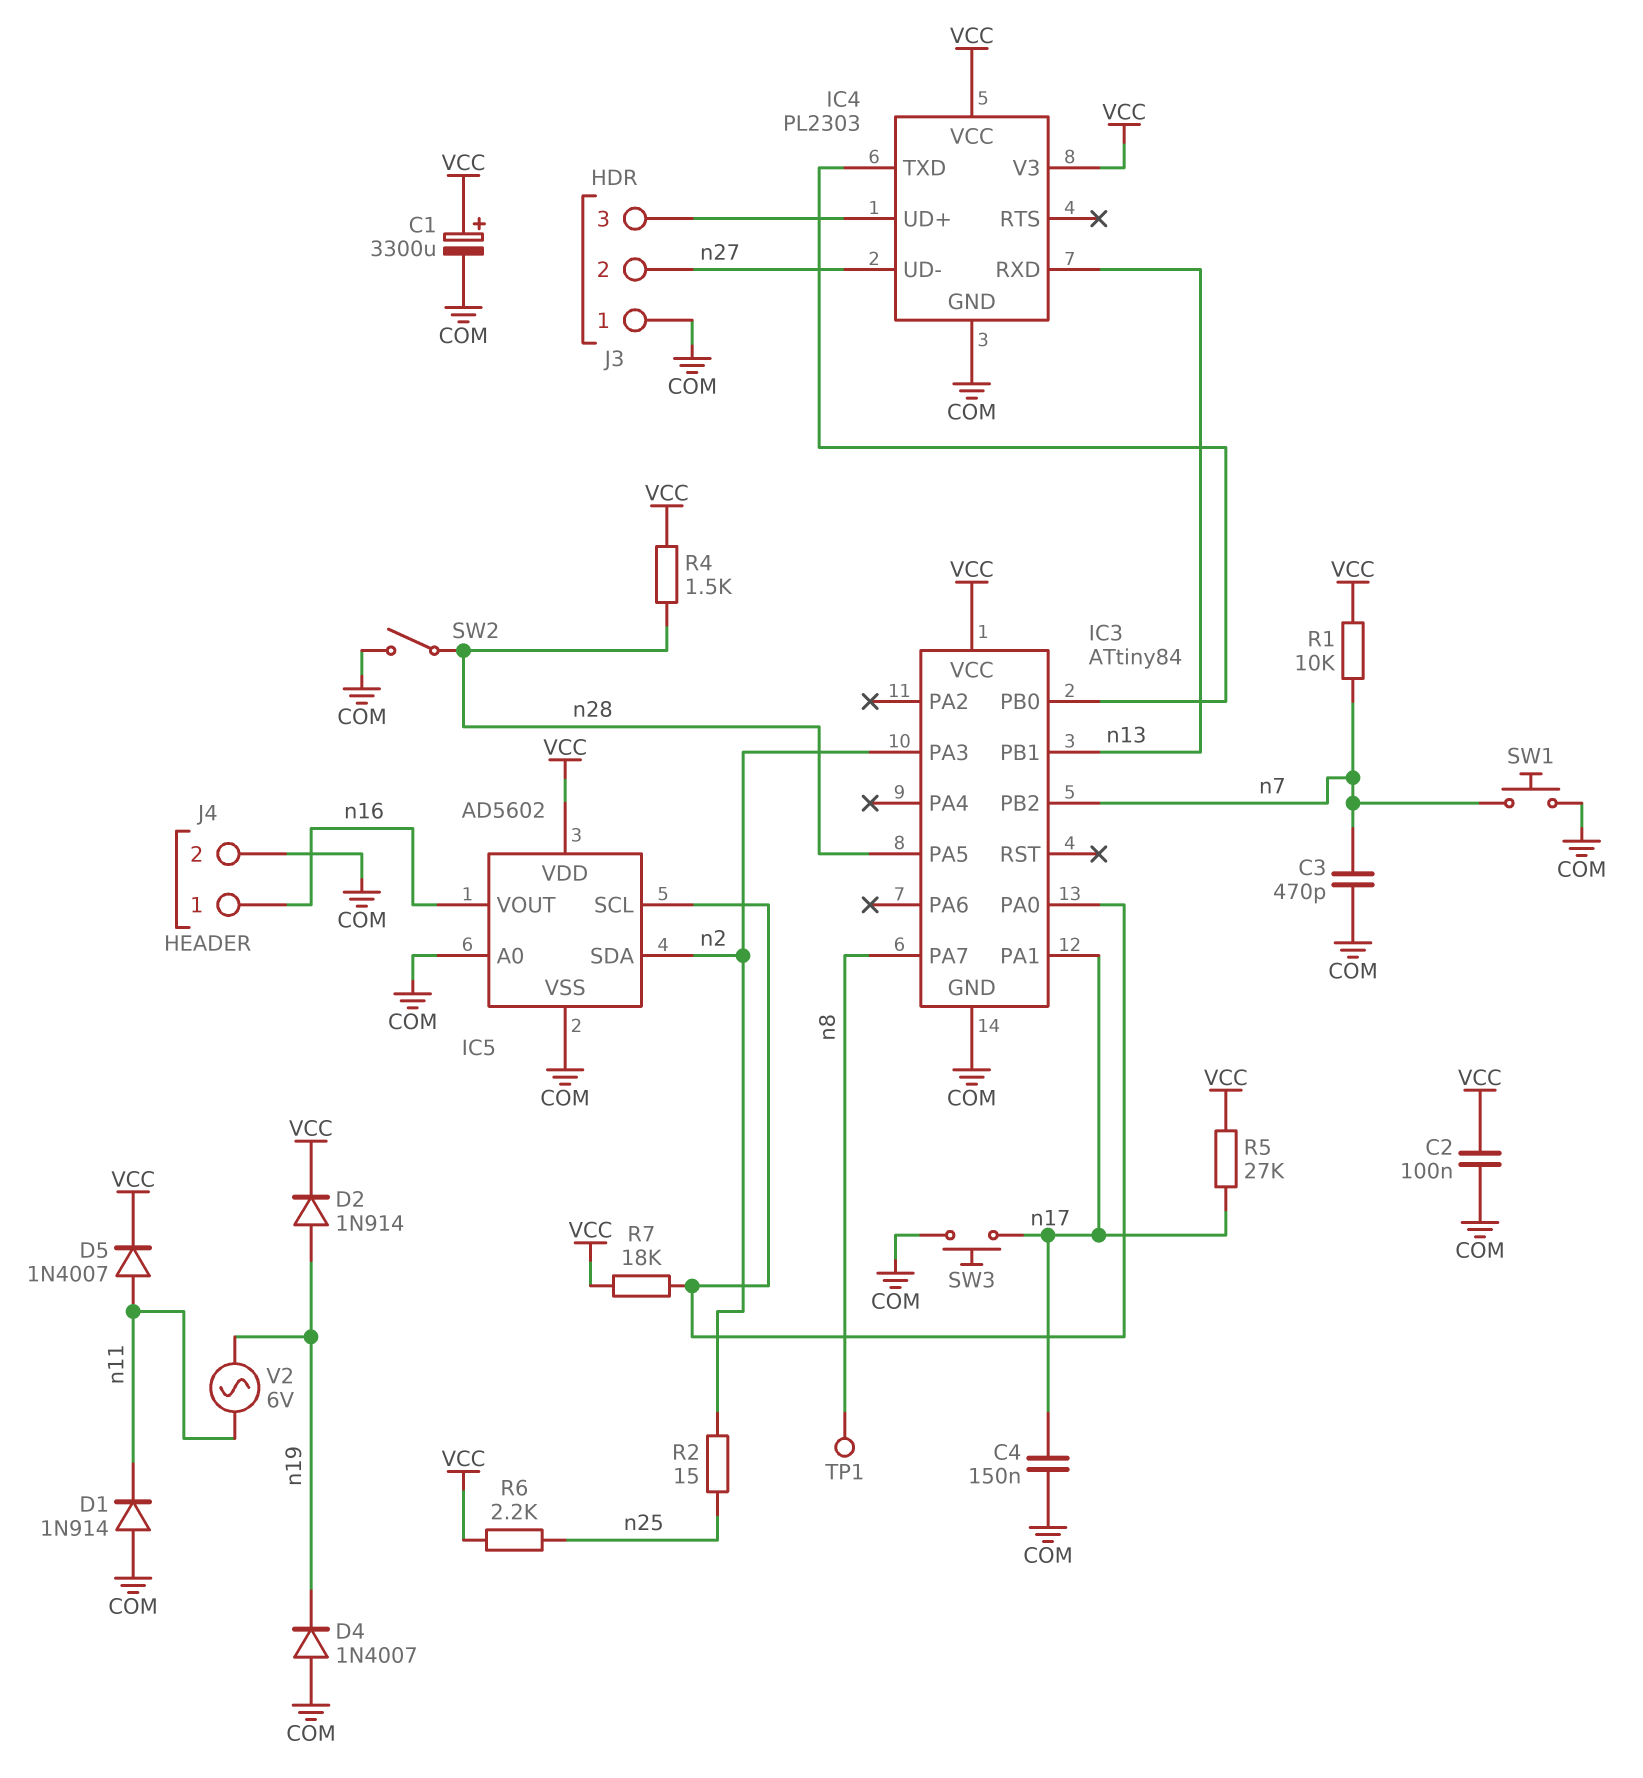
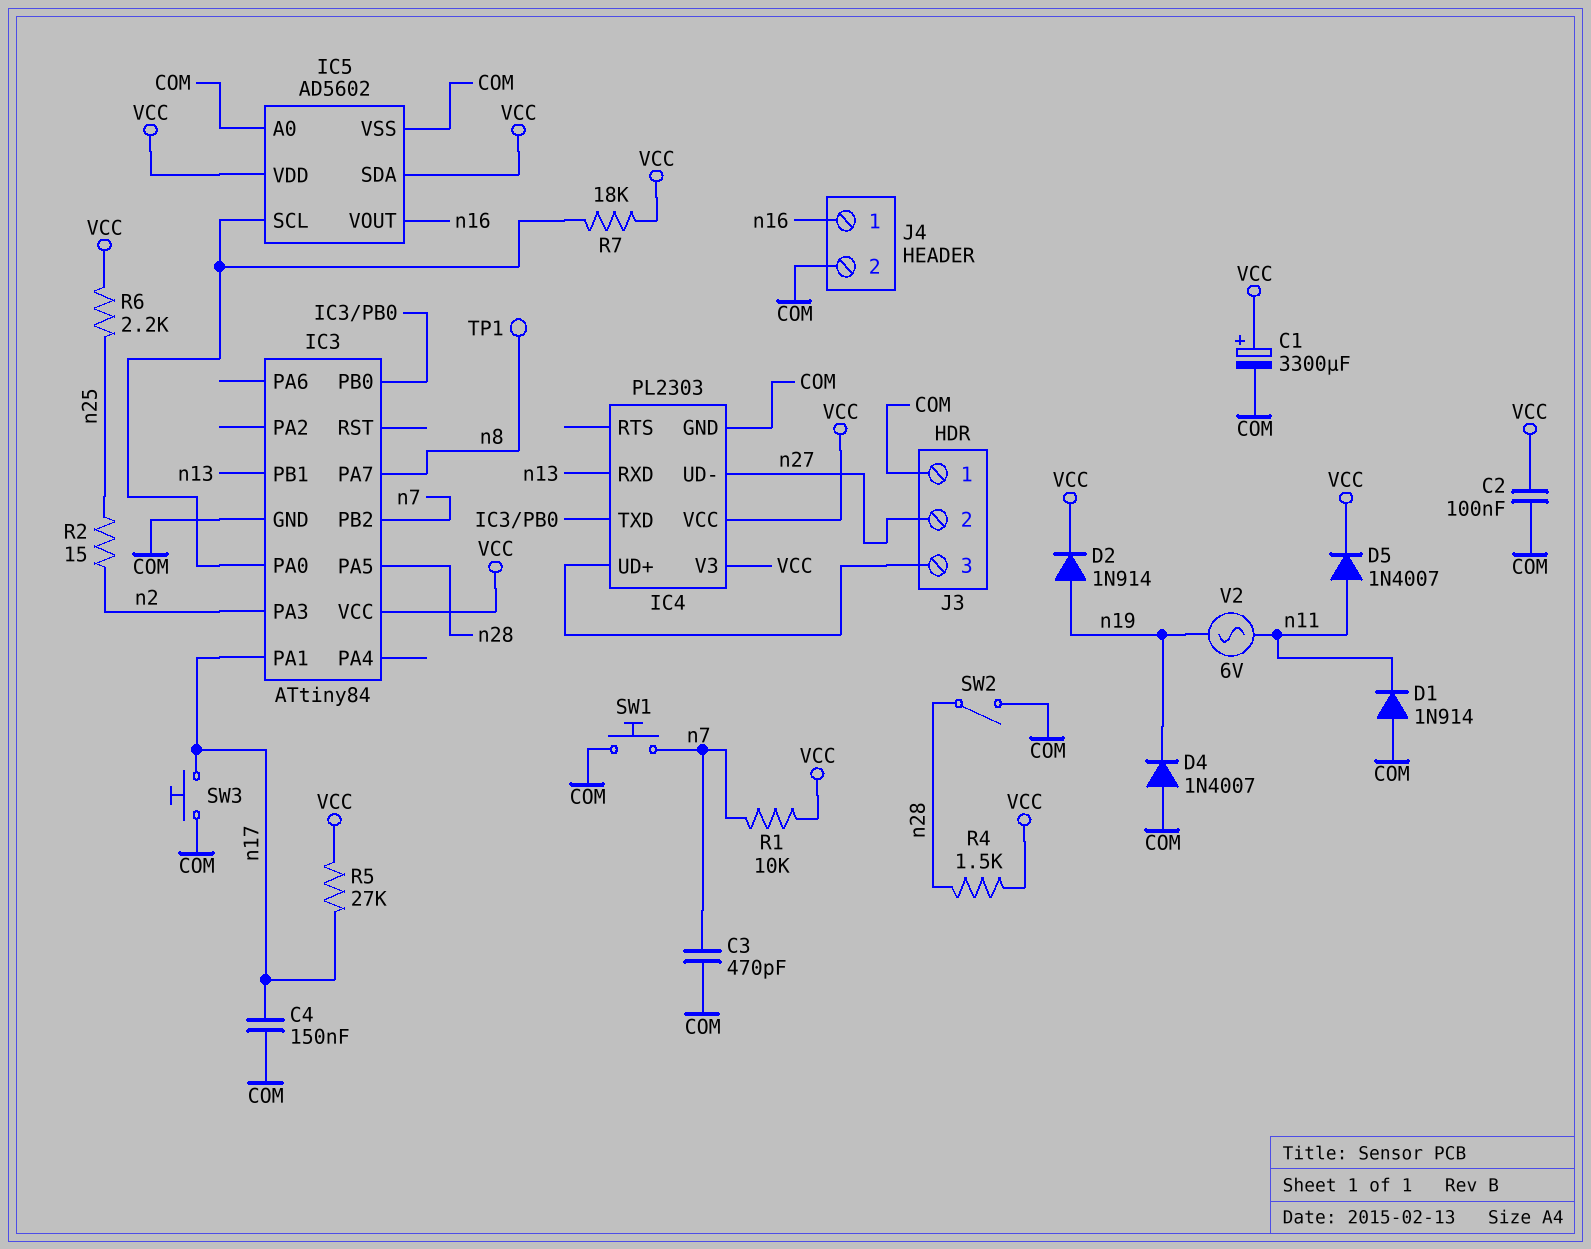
IC5 pin SDA: n2 -> VCC

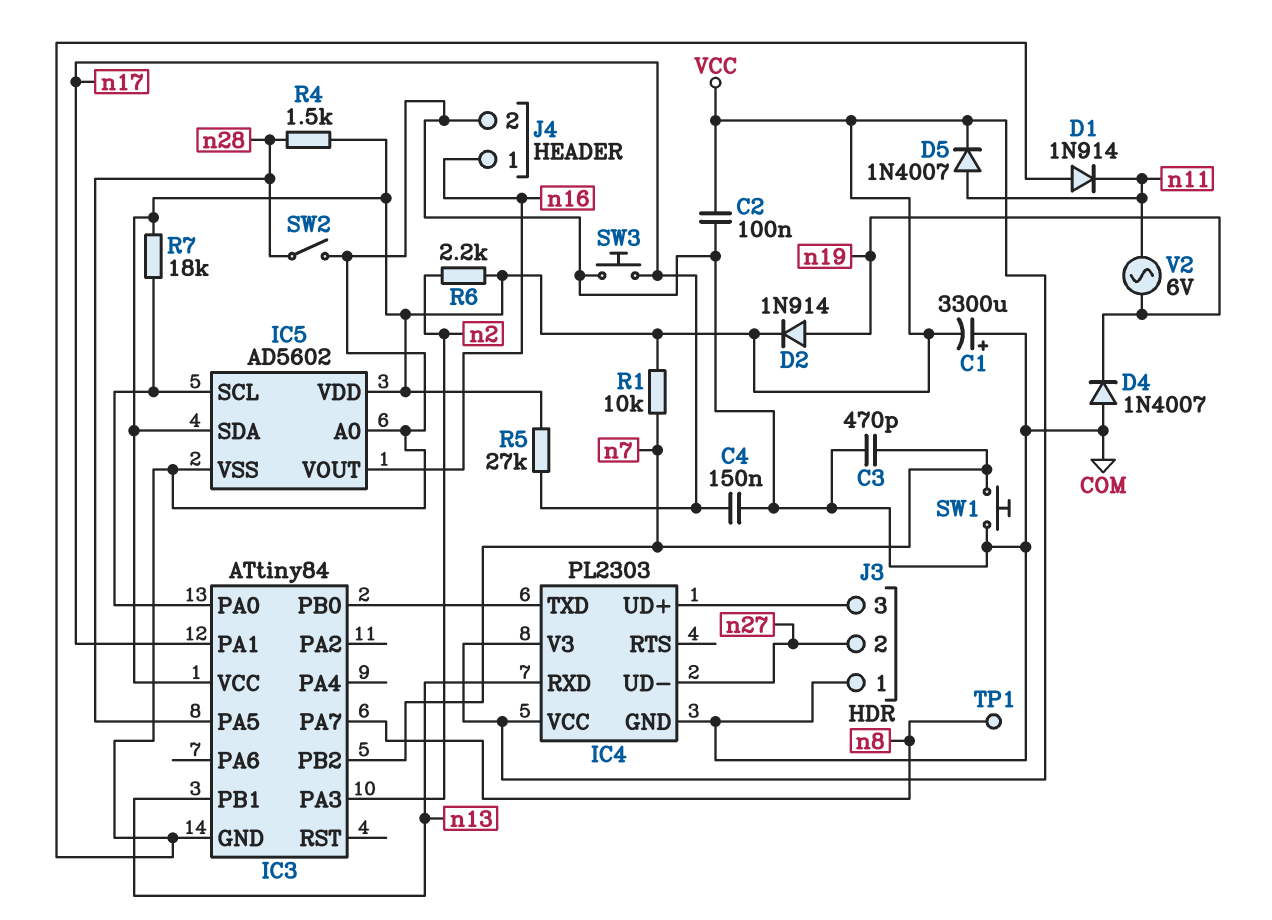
C1: 3300uF (plus VCC, minus COM) -> 3300uF (plus COM, minus VCC)
R2: 15 (n2, n25) -> none
R6: 2.2k (VCC, n25) -> 2.2k (VCC, n2)

